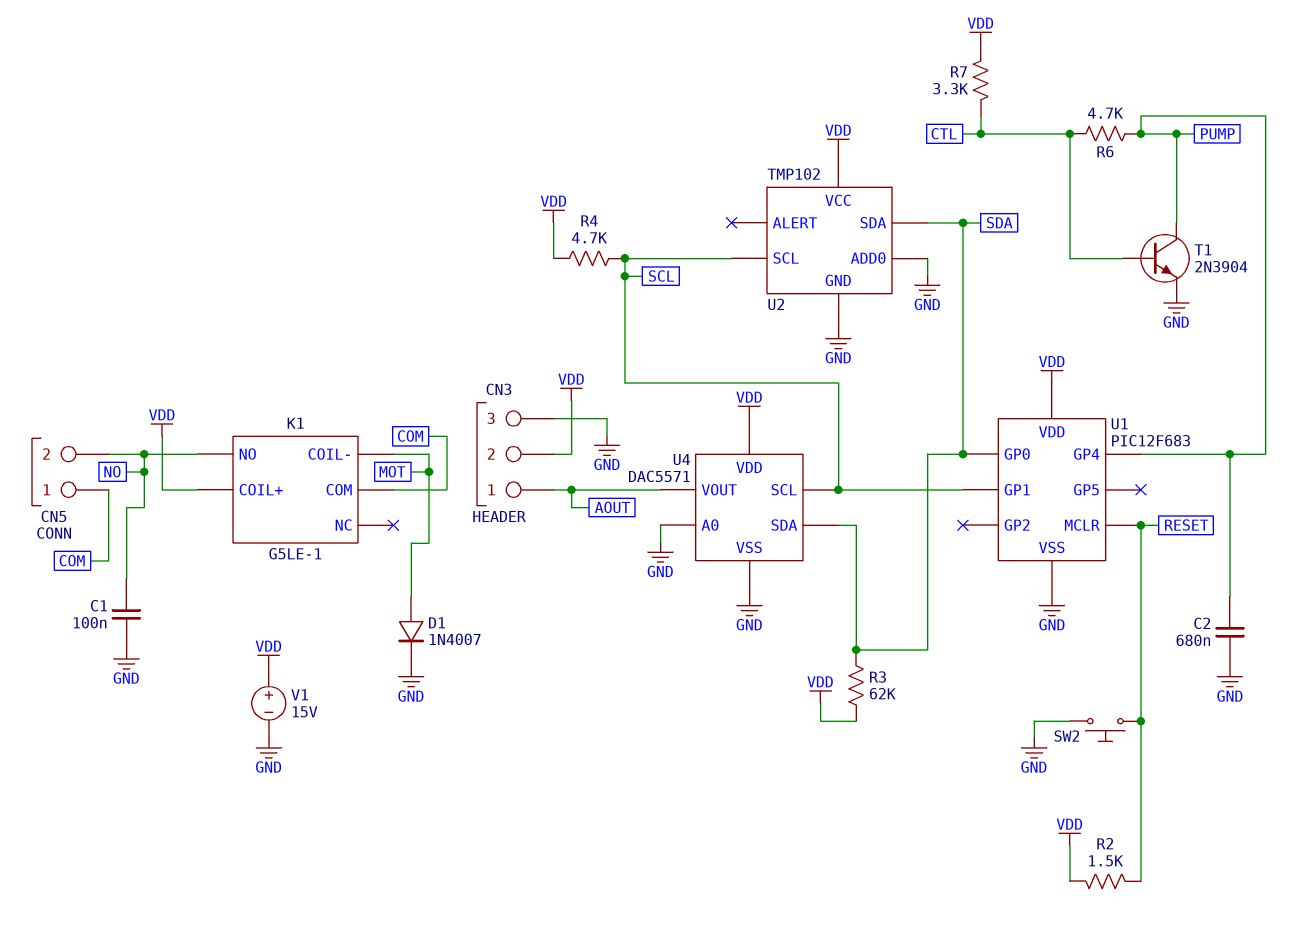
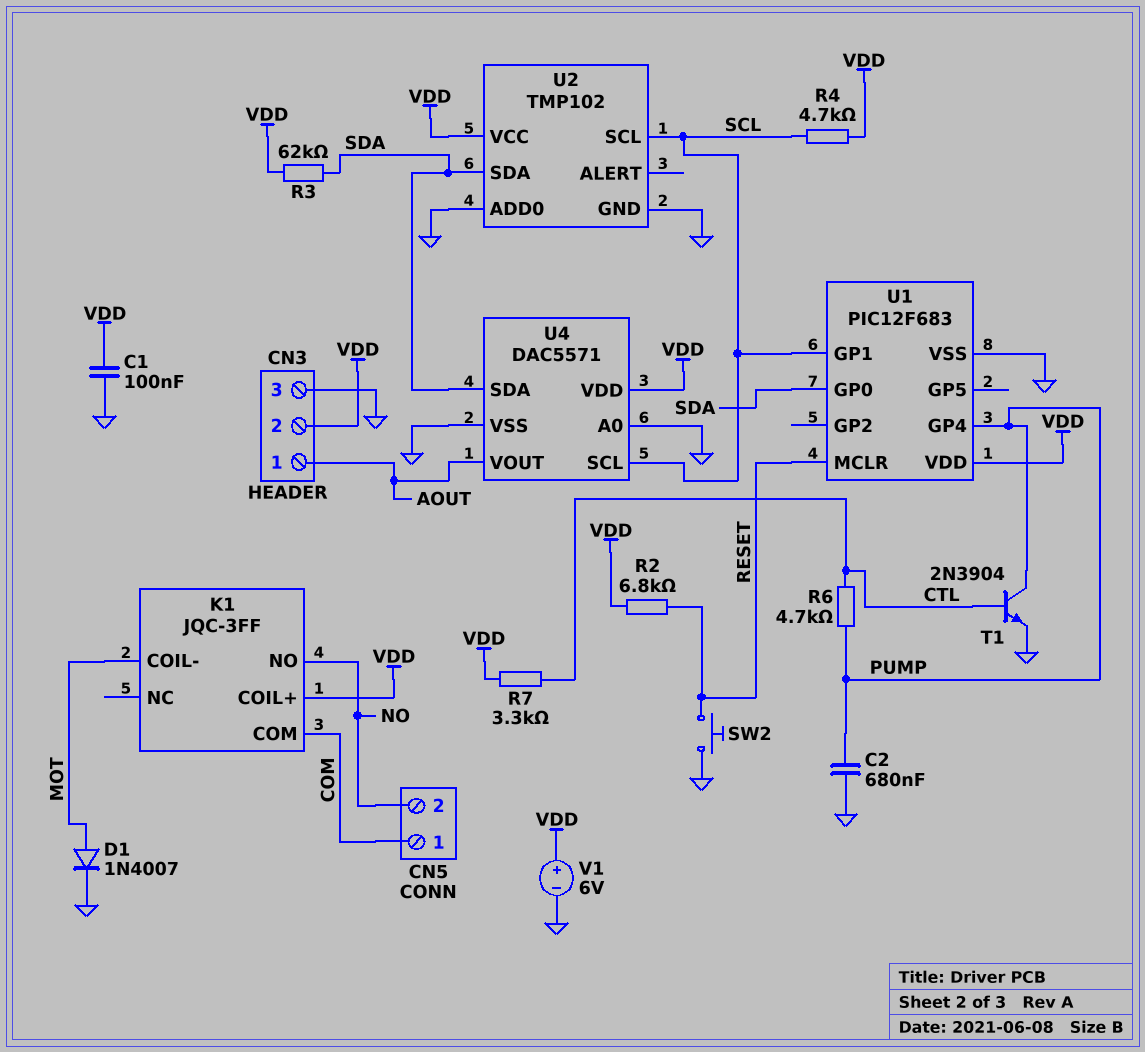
C1: 100nF (GND, NO) -> 100nF (GND, VDD)
K1: G5LE-1 -> JQC-3FF
R2: 1.5k (RESET, VDD) -> 6.8k (RESET, VDD)
V1: 15V (plus VDD, minus GND) -> 6V (plus VDD, minus GND)

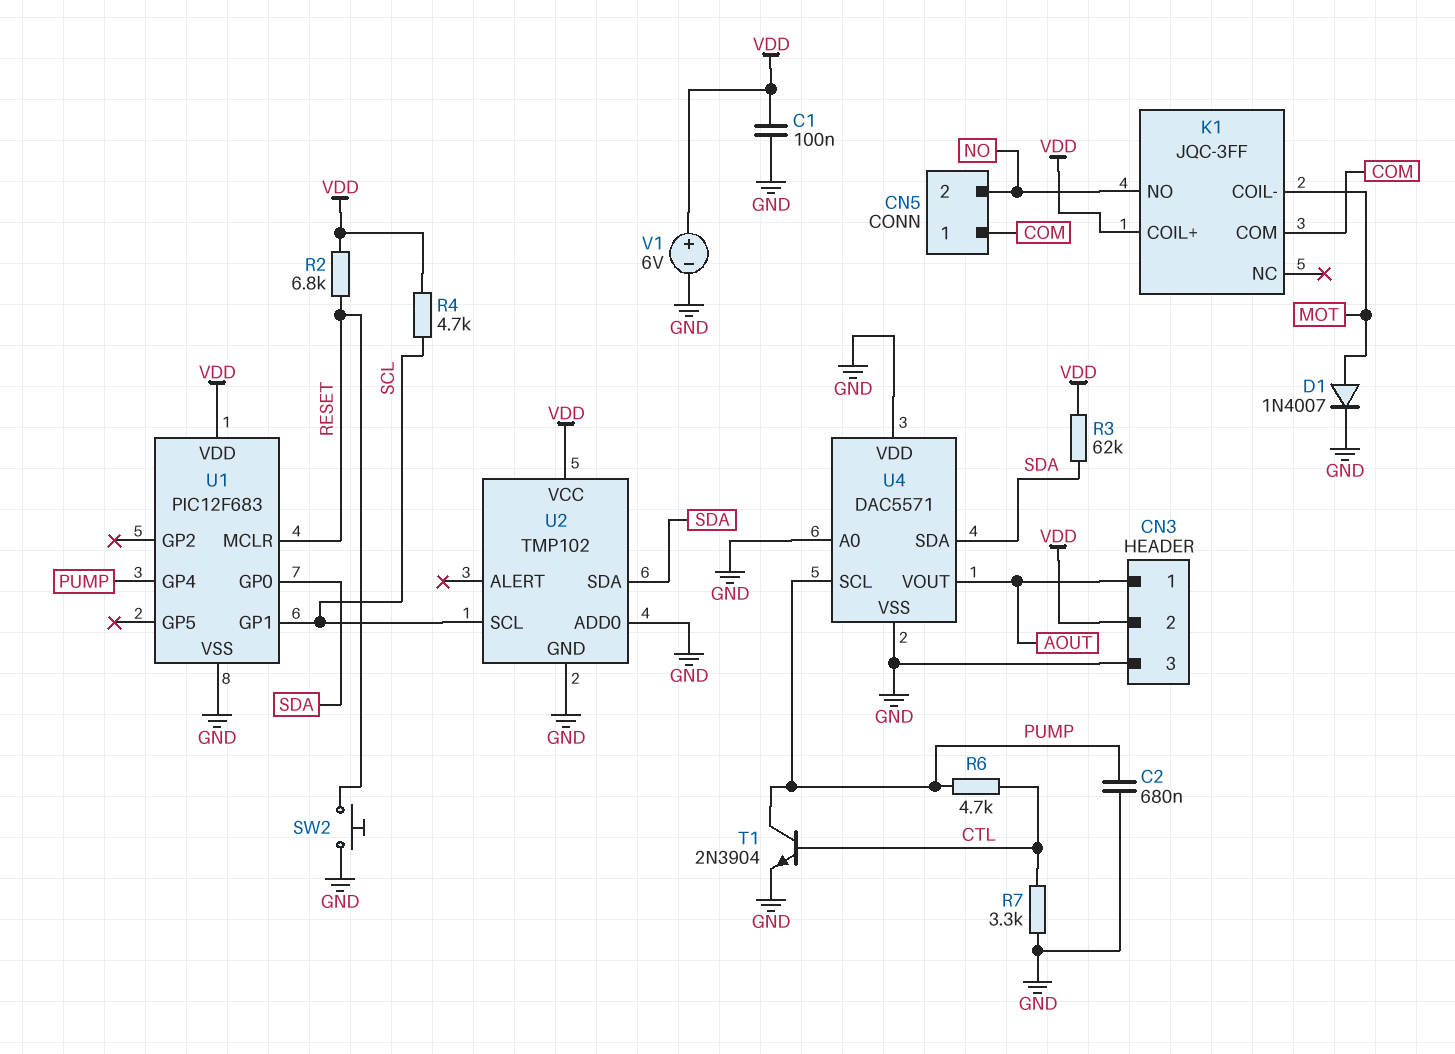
R7: 3.3k (CTL, VDD) -> 3.3k (CTL, GND)
U4 pin SCL: SCL -> PUMP
U4 pin VDD: VDD -> GND

